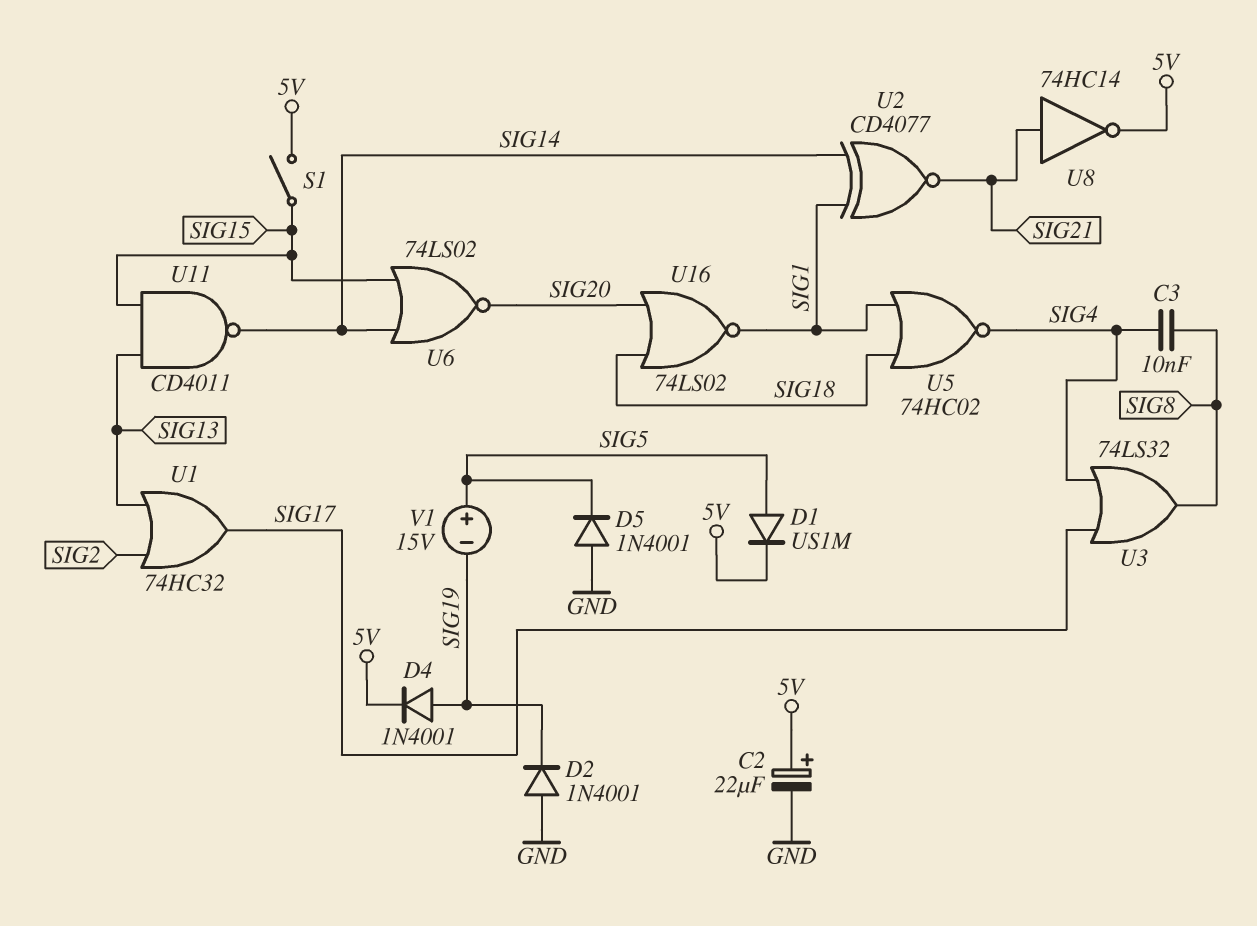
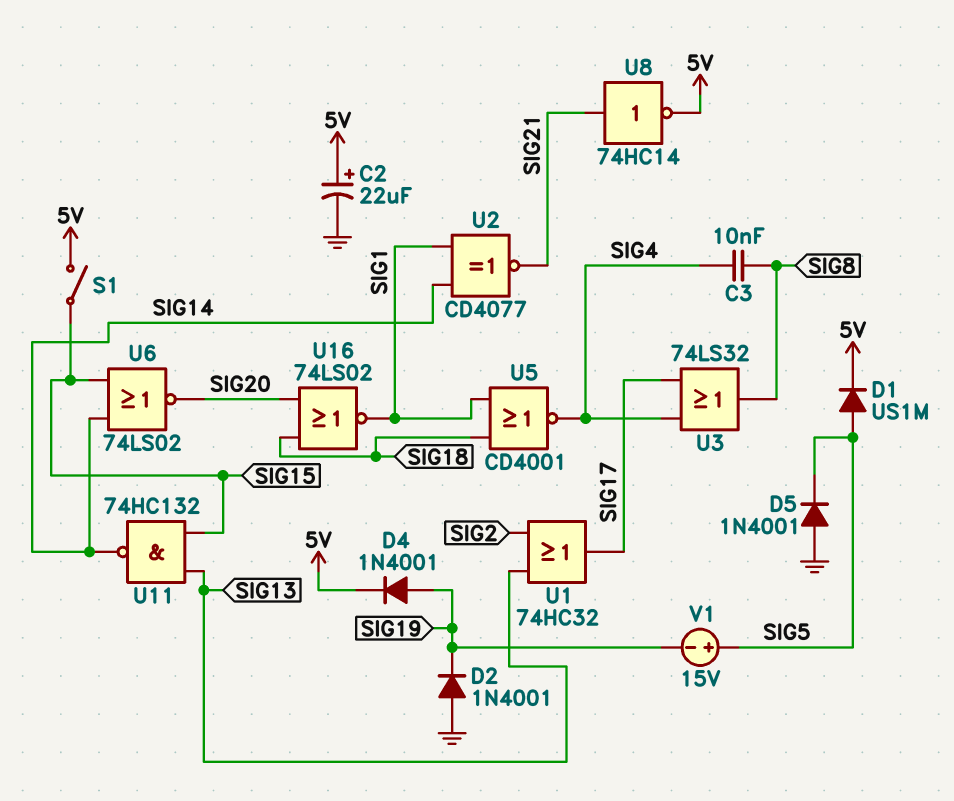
U5: NOR 74HC02 (in SIG1, in SIG18, out SIG4) -> NOR CD4001 (in SIG1, in SIG18, out SIG4)
U11: NAND CD4011 (in SIG13, in SIG15, out SIG14) -> NAND 74HC132 (in SIG13, in SIG15, out SIG14)

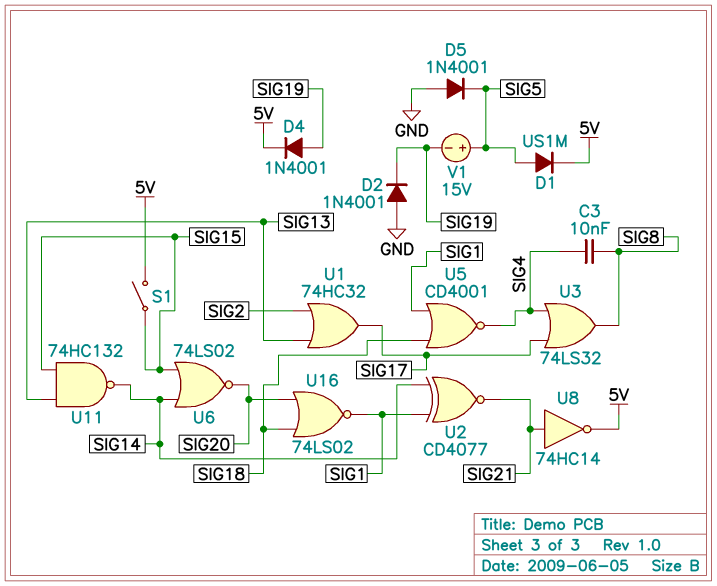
C2: 22uF (plus 5V, minus GND) -> none

